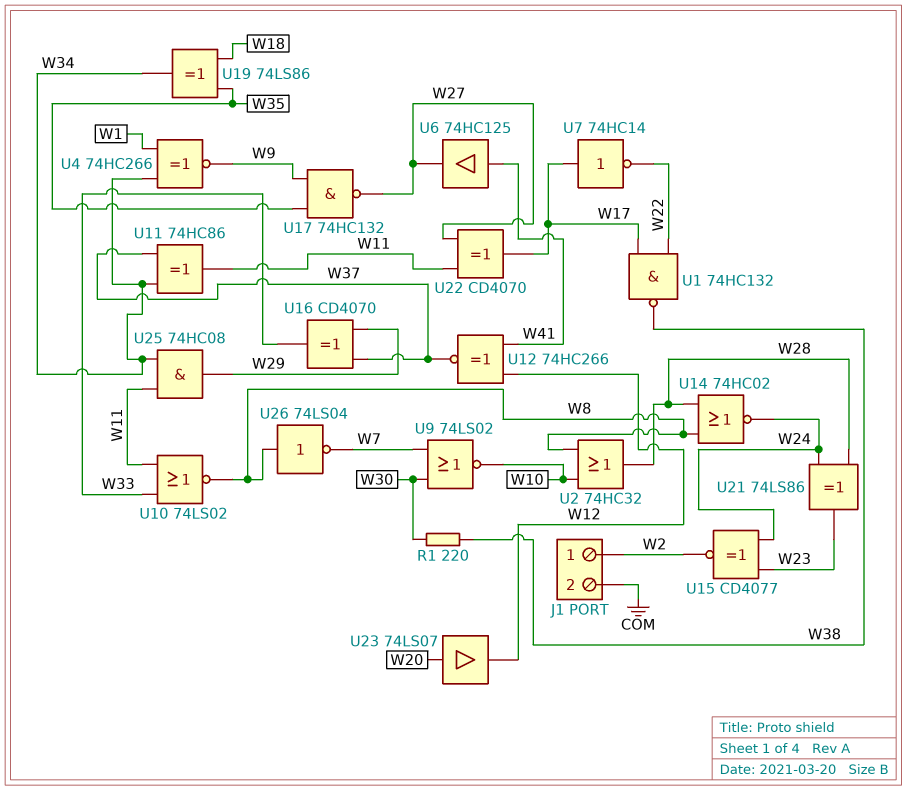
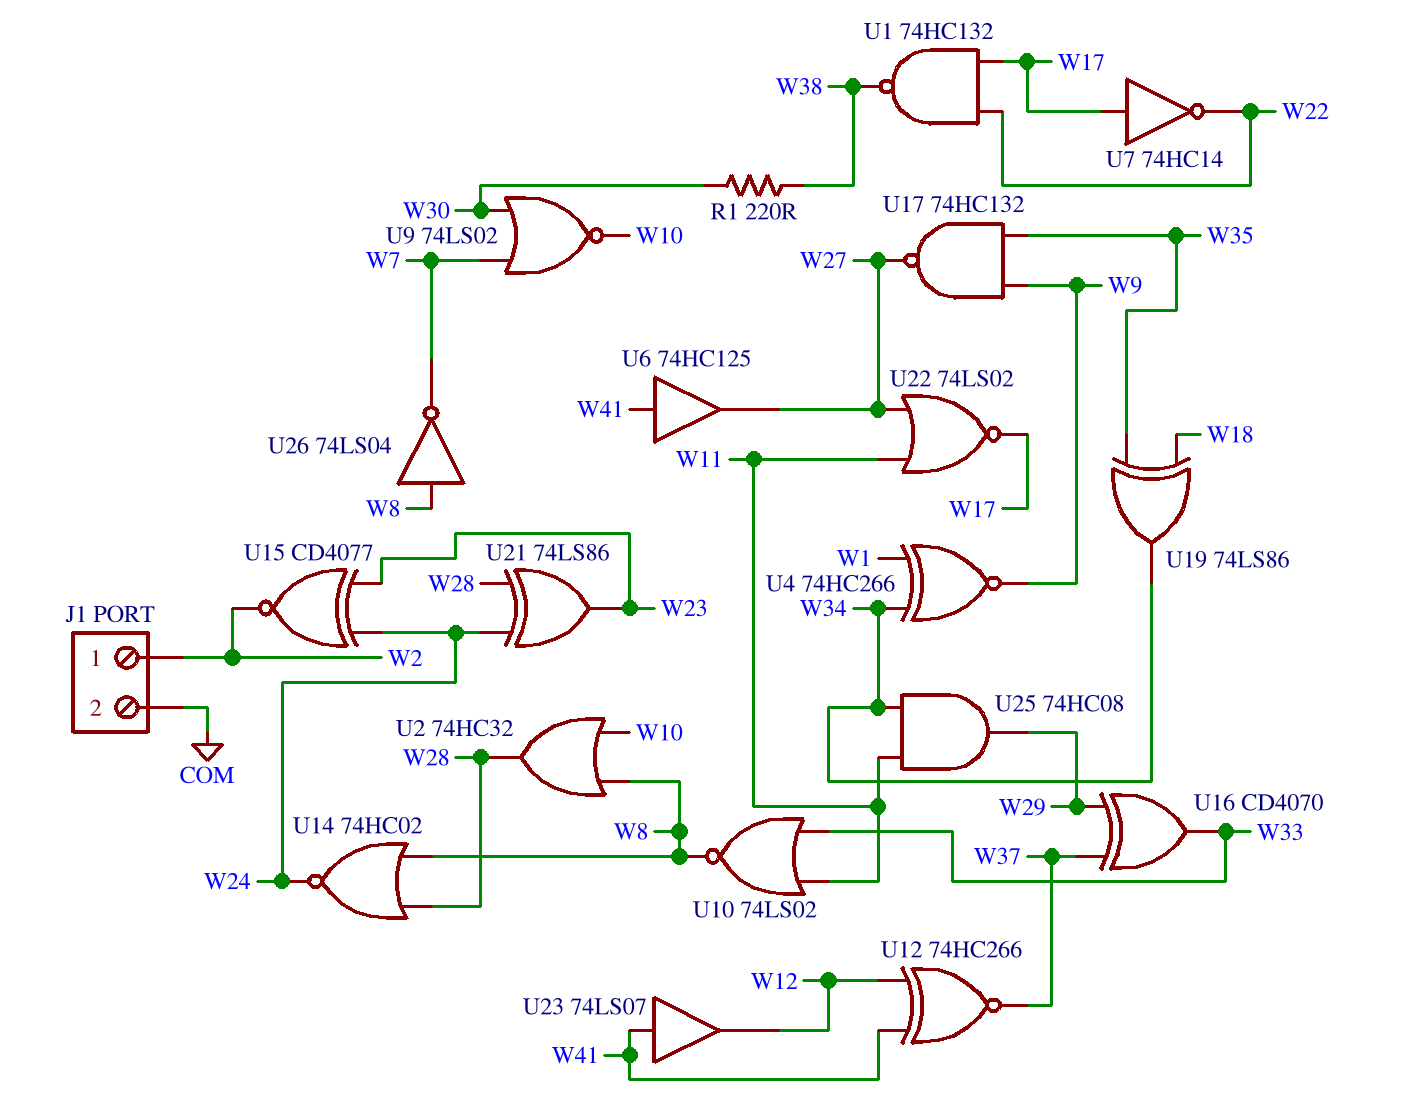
U11: XOR 74HC86 (in W34, in W37, out W11) -> none
U22: XOR CD4070 (in W11, in W27, out W17) -> NOR 74LS02 (in W11, in W27, out W17)
U23: buffer 74LS07 (in W20, out W12) -> buffer 74LS07 (in W41, out W12)

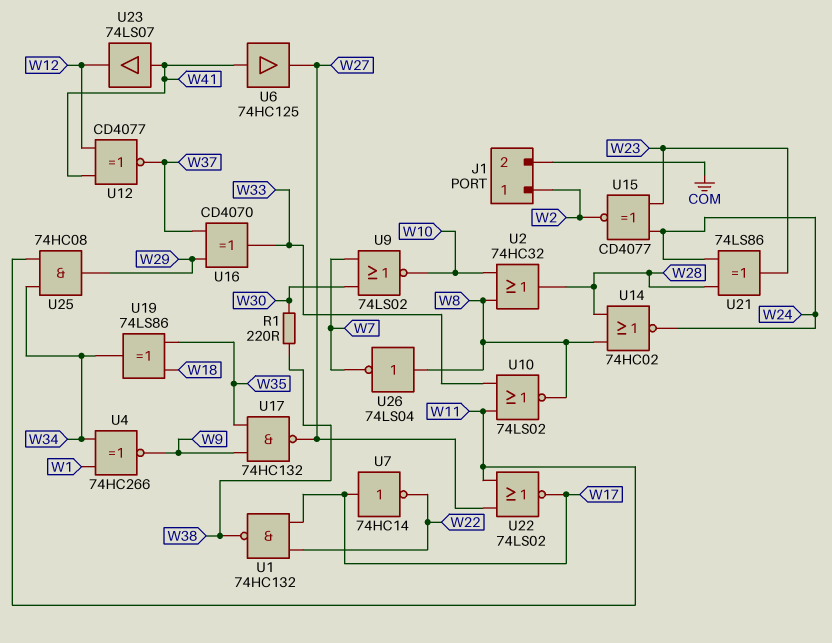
U12: XNOR 74HC266 (in W12, in W41, out W37) -> XNOR CD4077 (in W12, in W41, out W37)

